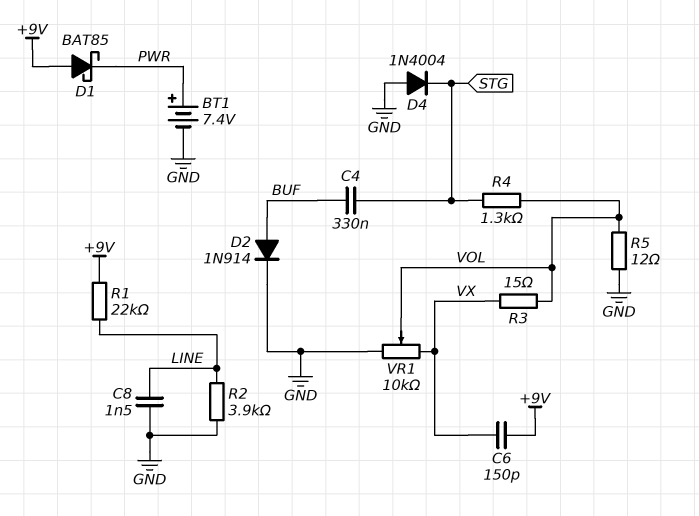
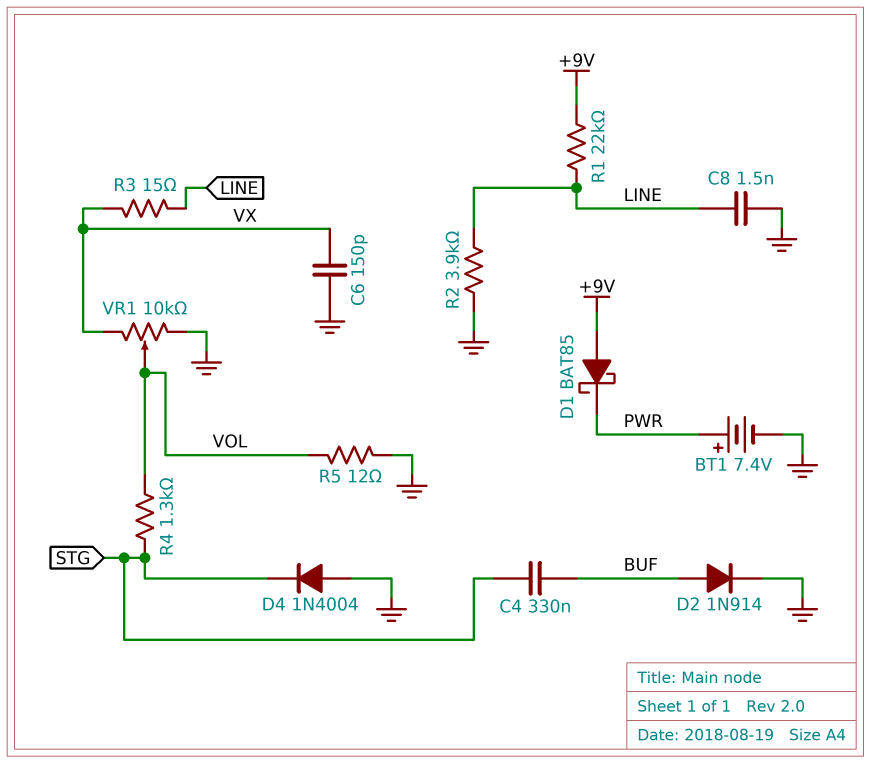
C6: 150pF (+9V, VX) -> 150pF (GND, VX)
R3: 15 (VOL, VX) -> 15 (LINE, VX)

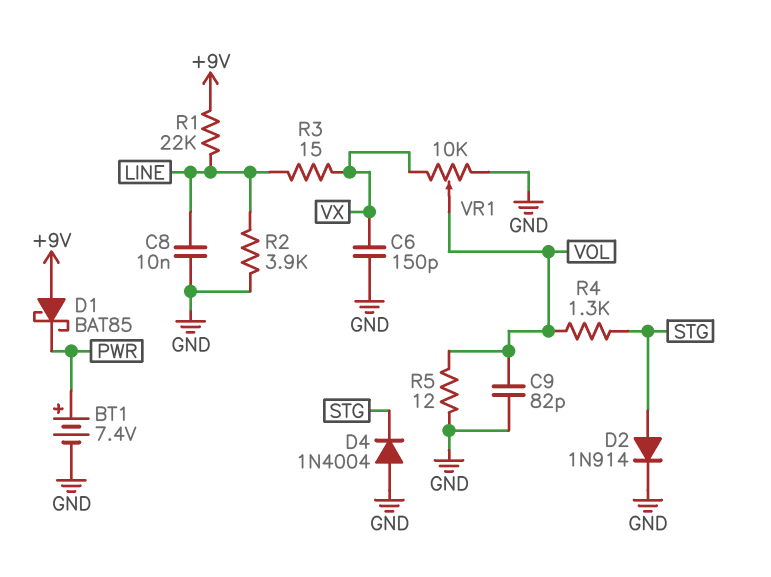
C4: 330nF (BUF, STG) -> none
C8: 1.5nF (GND, LINE) -> 10nF (GND, LINE)
C9: none -> 82pF (GND, VOL)
D2: diode 1N914 (A BUF, K GND) -> diode 1N914 (A STG, K GND)

